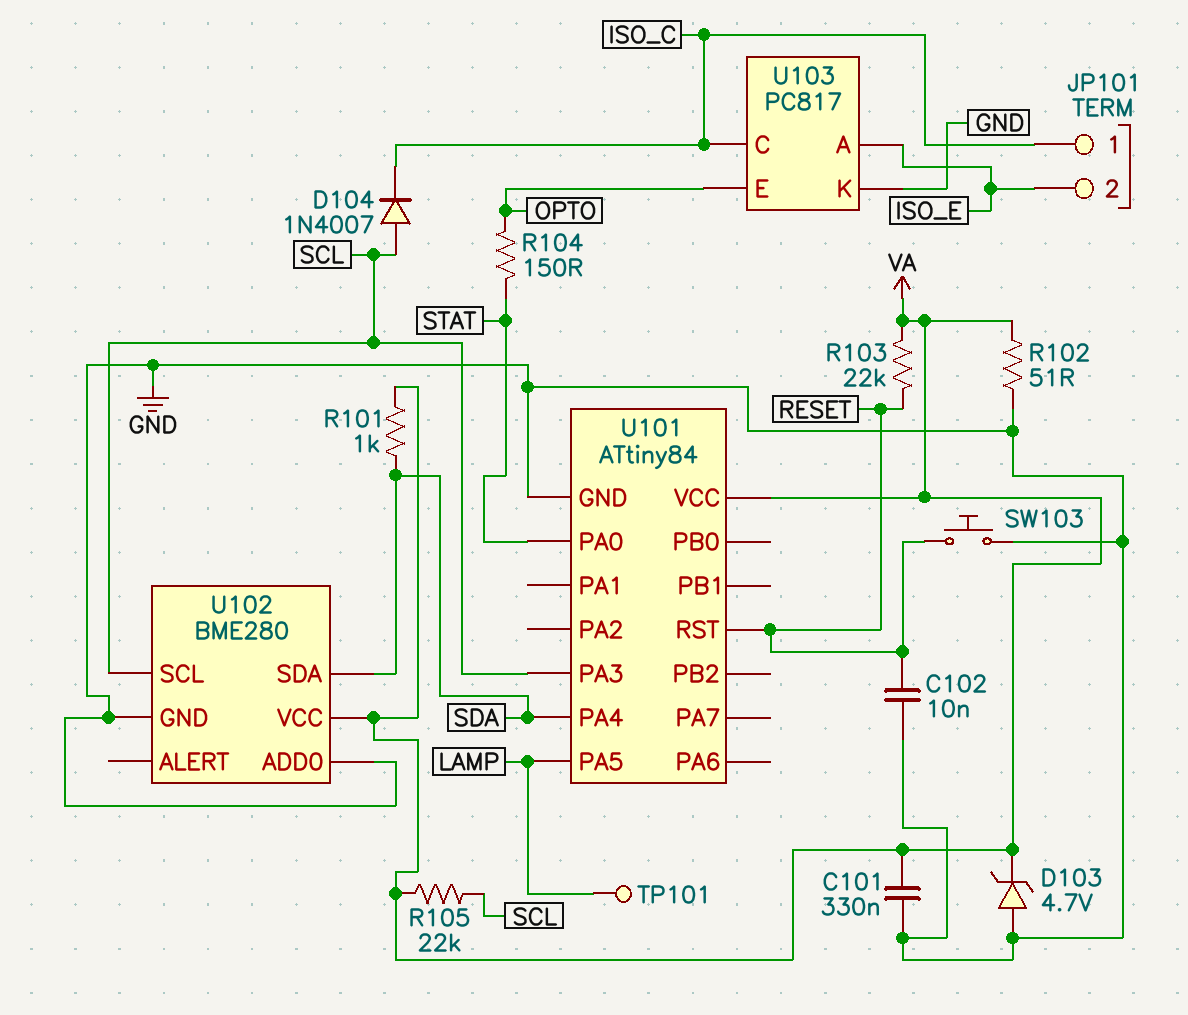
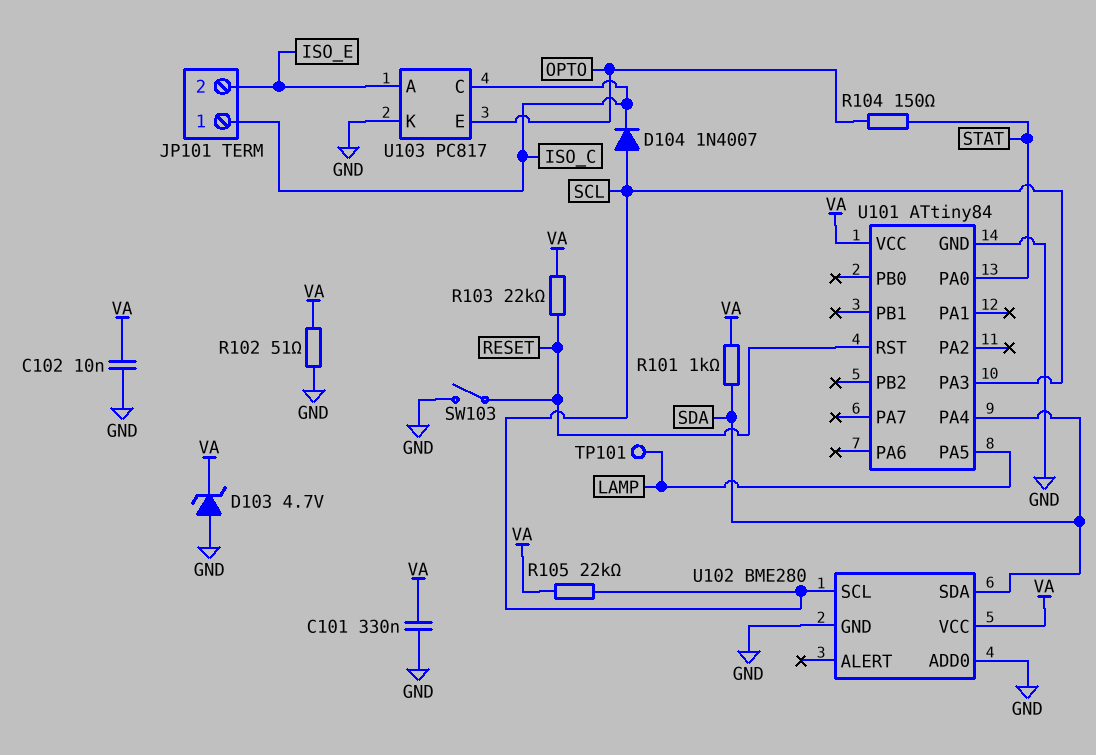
C102: 10nF (GND, RESET) -> 10nF (GND, VA)
SW103: button (GND, RESET) -> switch (GND, RESET)

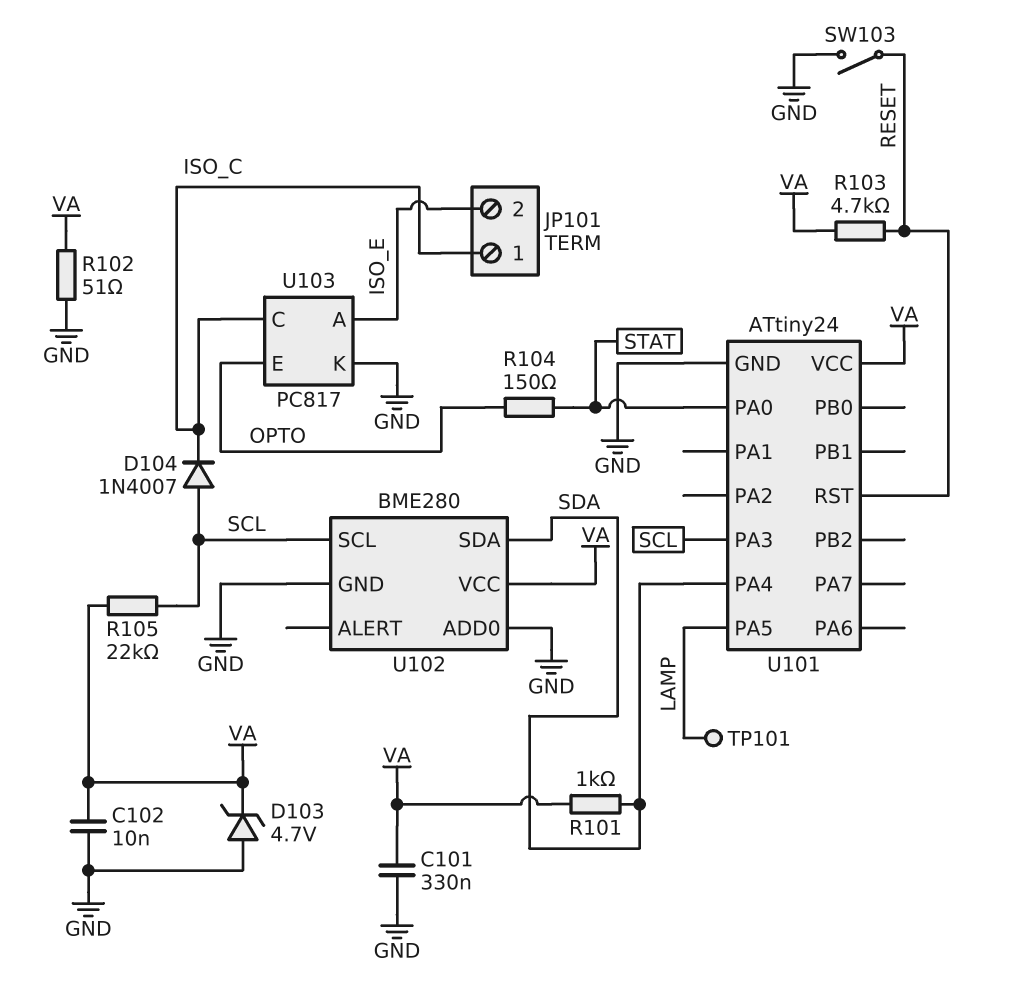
R103: 22k (RESET, VA) -> 4.7k (RESET, VA)
U101: ATtiny84 -> ATtiny24

